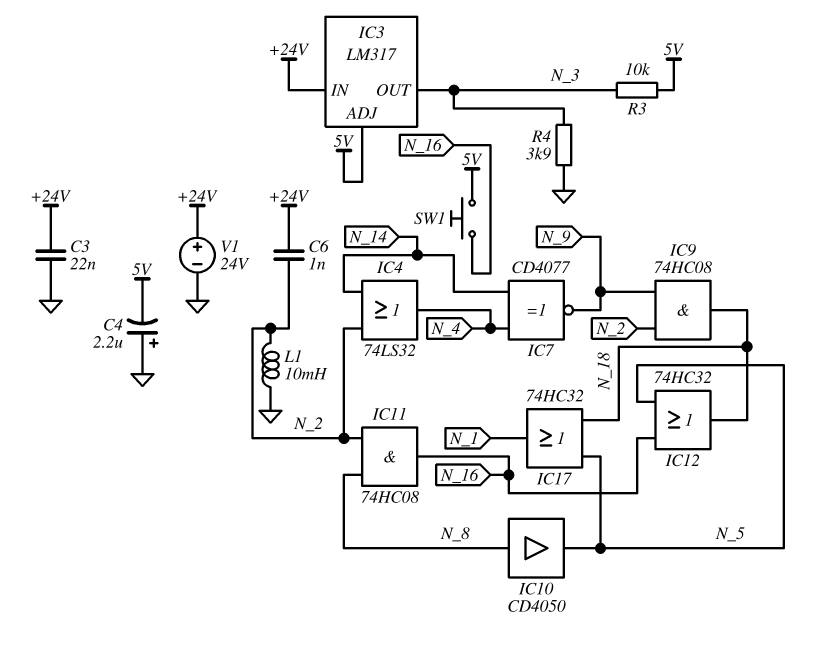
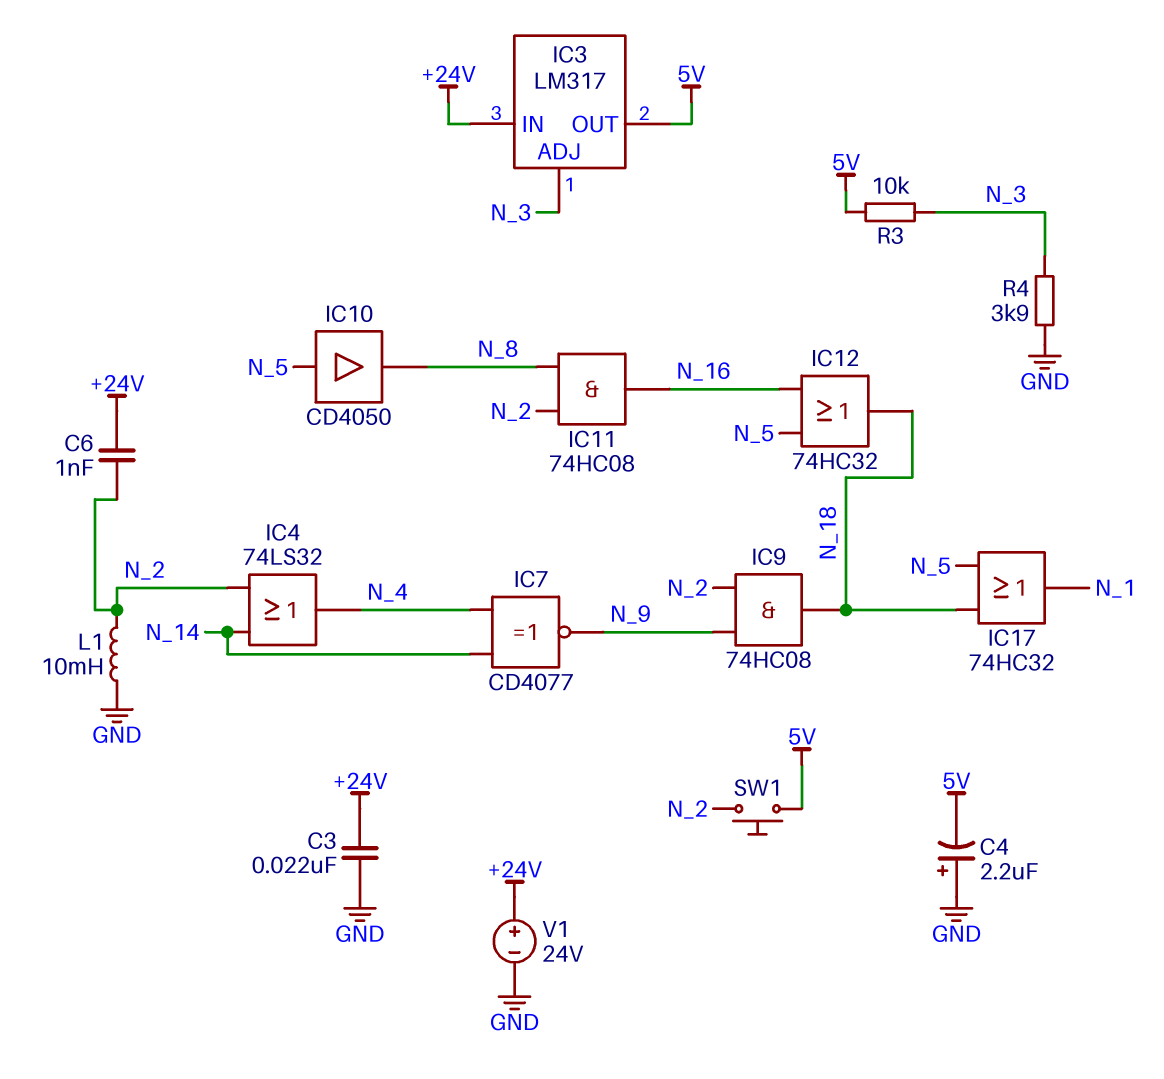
IC3 pin ADJ: 5V -> N_3
IC3 pin OUT: N_3 -> 5V
IC10: buffer CD4050 (in N_8, out N_5) -> buffer CD4050 (in N_5, out N_8)
SW1: button (5V, N_16) -> button (5V, N_2)

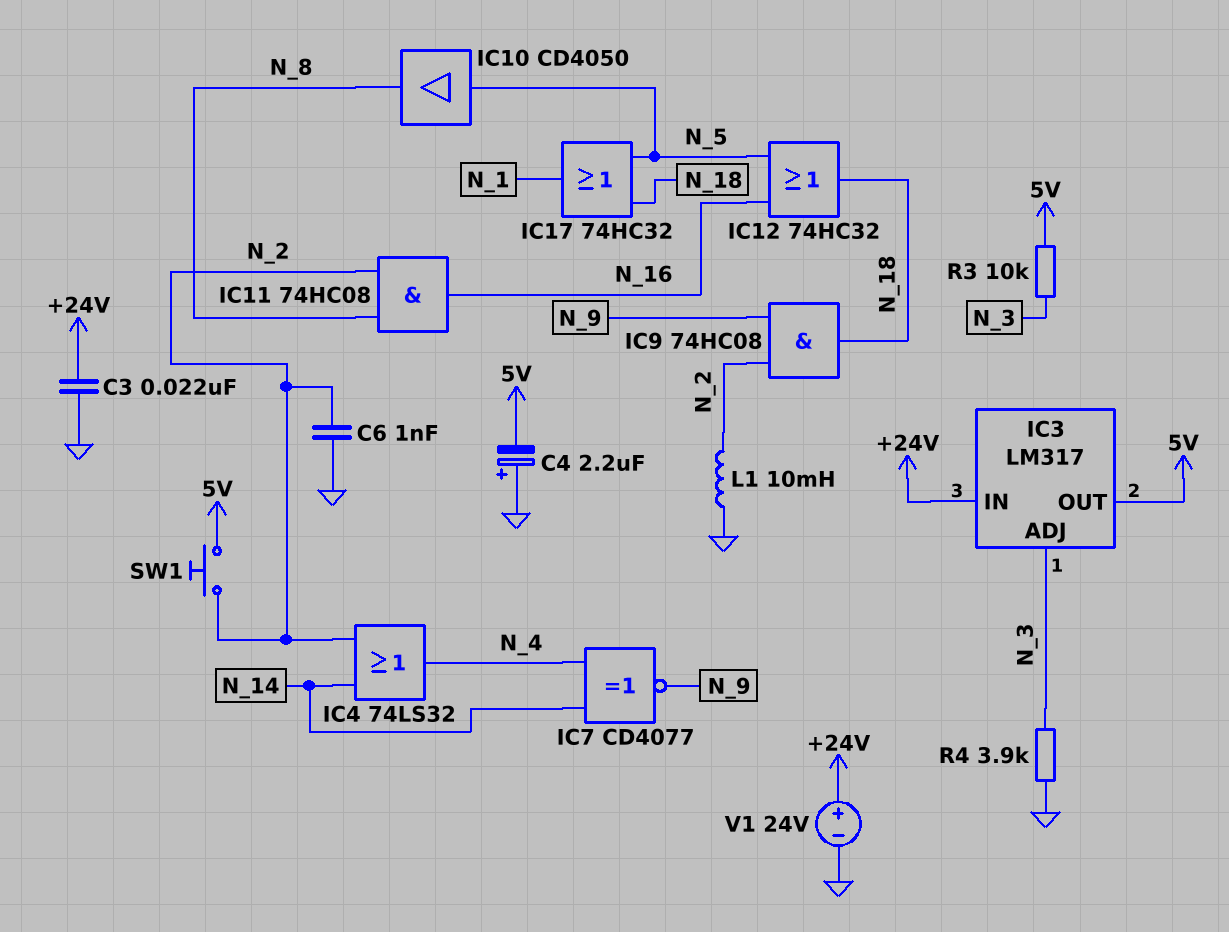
C6: 1nF (+24V, N_2) -> 1nF (GND, N_2)

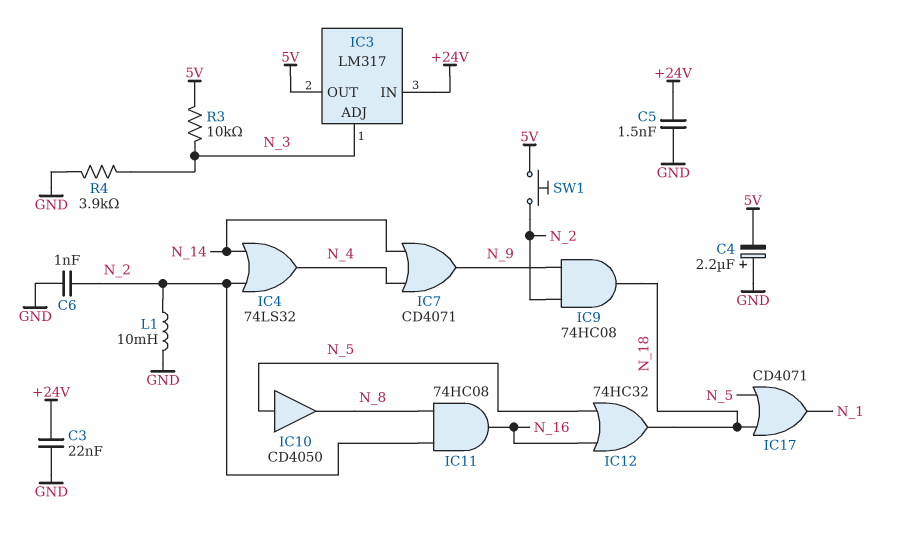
C5: none -> 1.5nF (+24V, GND)
IC7: XNOR CD4077 (in N_4, in N_14, out N_9) -> OR CD4071 (in N_4, in N_14, out N_9)
IC17: OR 74HC32 (in N_5, in N_18, out N_1) -> OR CD4071 (in N_5, in N_18, out N_1)
V1: 24V (plus +24V, minus GND) -> none

